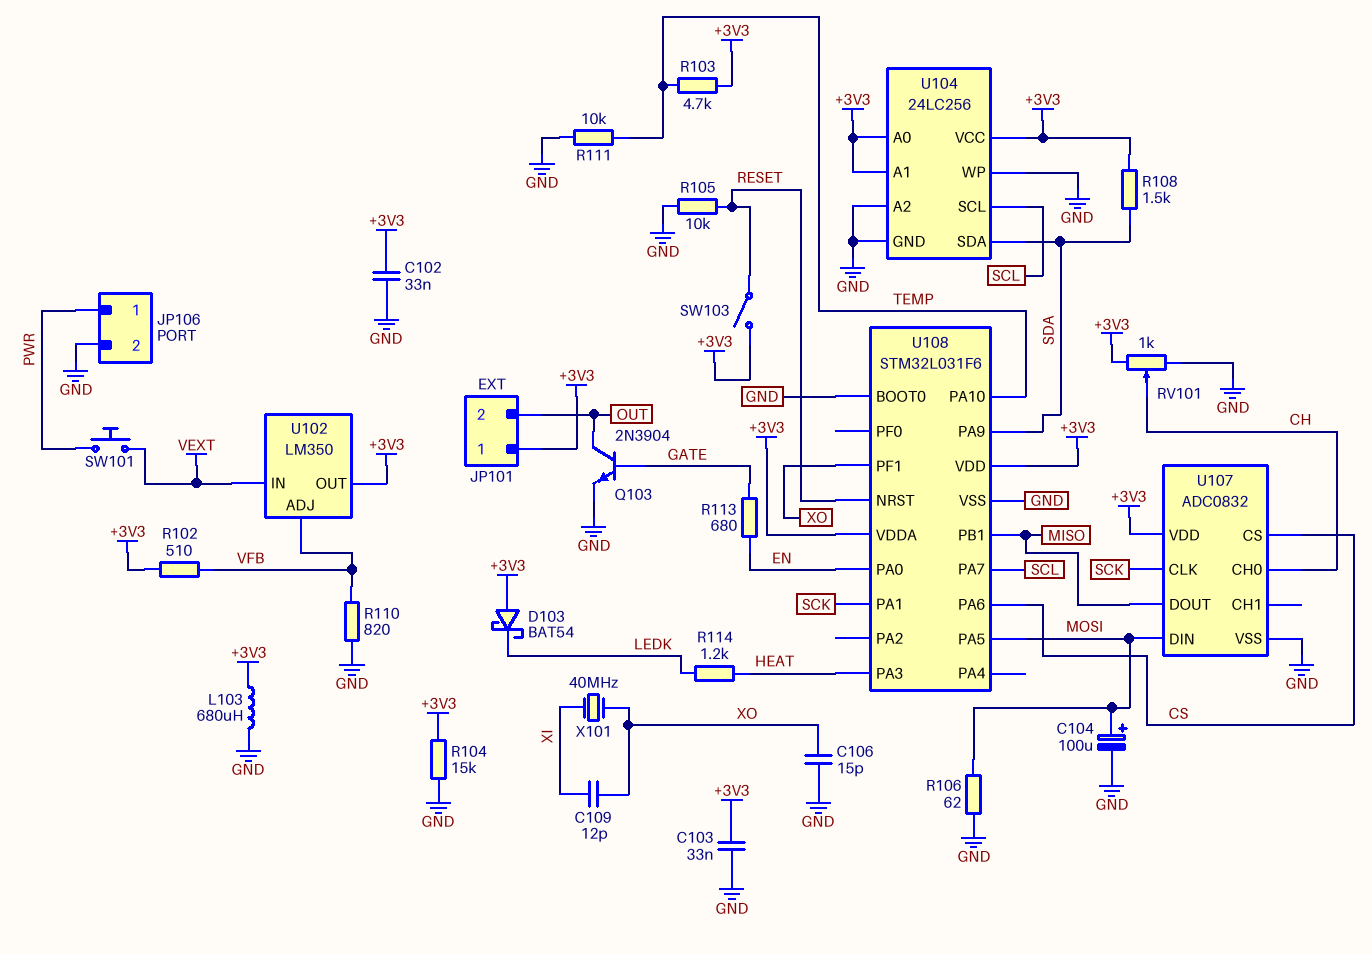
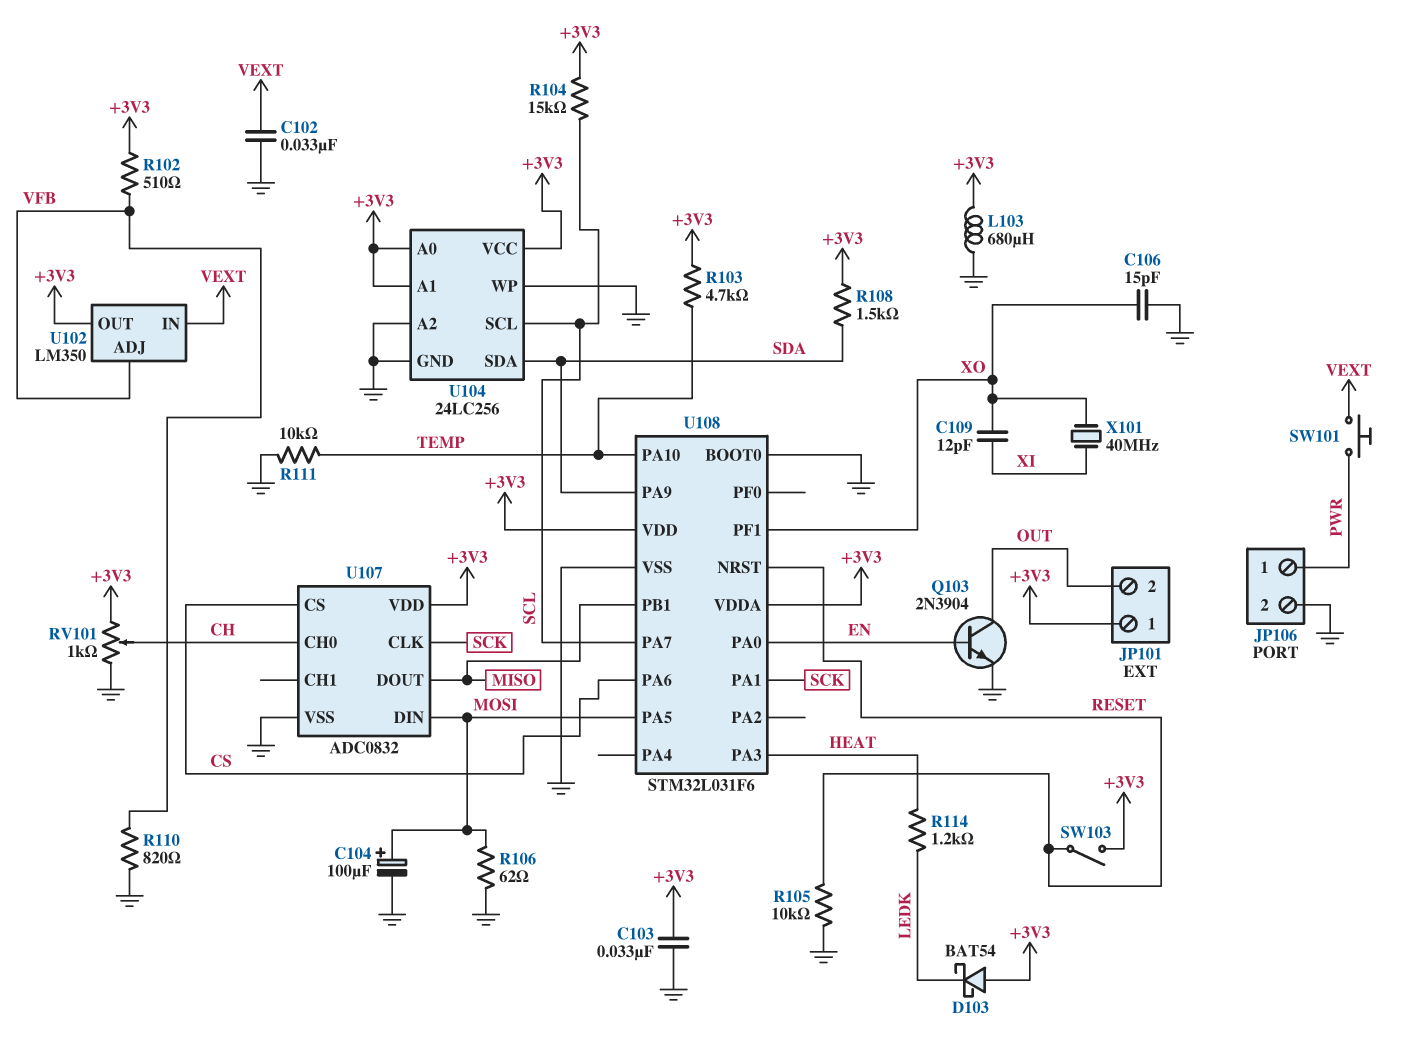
C102: 33nF (+3V3, GND) -> 33nF (GND, VEXT)
Q103: NPN 2N3904 (B GATE, C OUT, E GND) -> NPN 2N3904 (B EN, C OUT, E GND)
R104: 15k (+3V3, GND) -> 15k (+3V3, SCL)
R113: 680 (EN, GATE) -> none

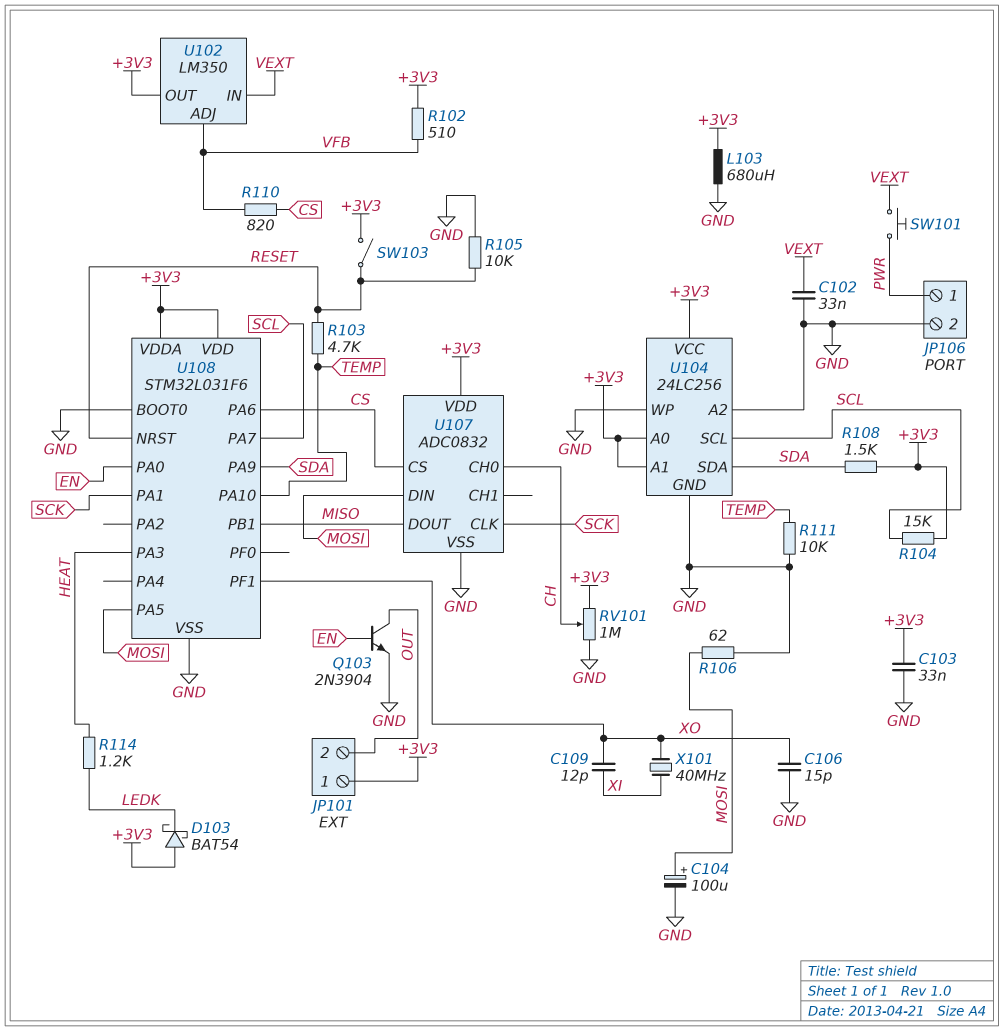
R103: 4.7k (+3V3, TEMP) -> 4.7k (RESET, TEMP)
R110: 820 (GND, VFB) -> 820 (CS, VFB)
RV101: 1k (+3V3, GND, wiper CH) -> 1M (+3V3, GND, wiper CH)

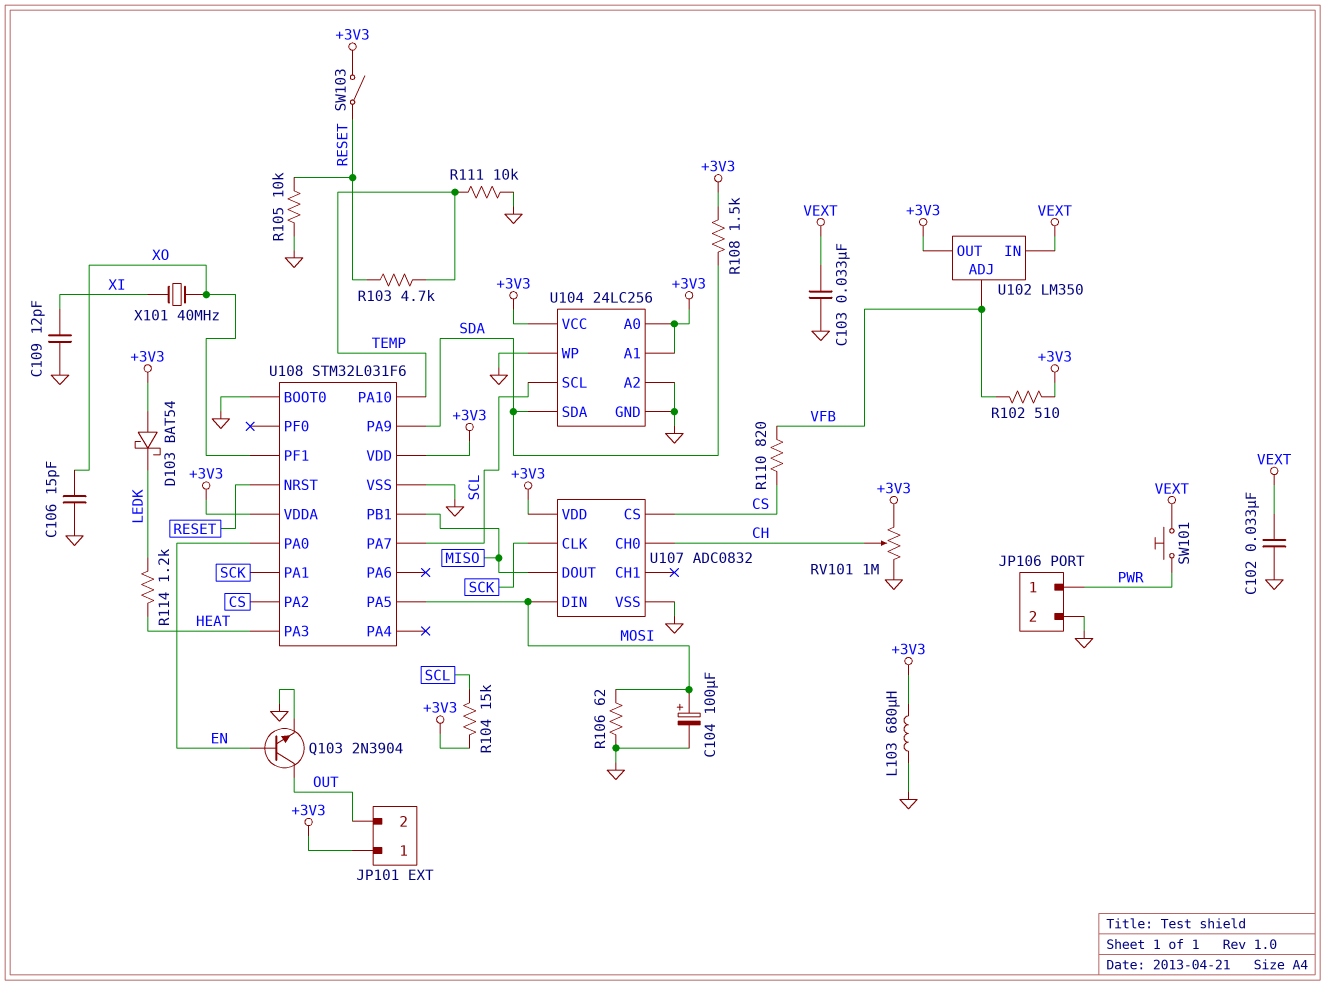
C103: 33nF (+3V3, GND) -> 33nF (GND, VEXT)
C109: 12pF (XI, XO) -> 12pF (GND, XI)
U108 pin PA2: none -> CS
U108 pin PA6: CS -> none

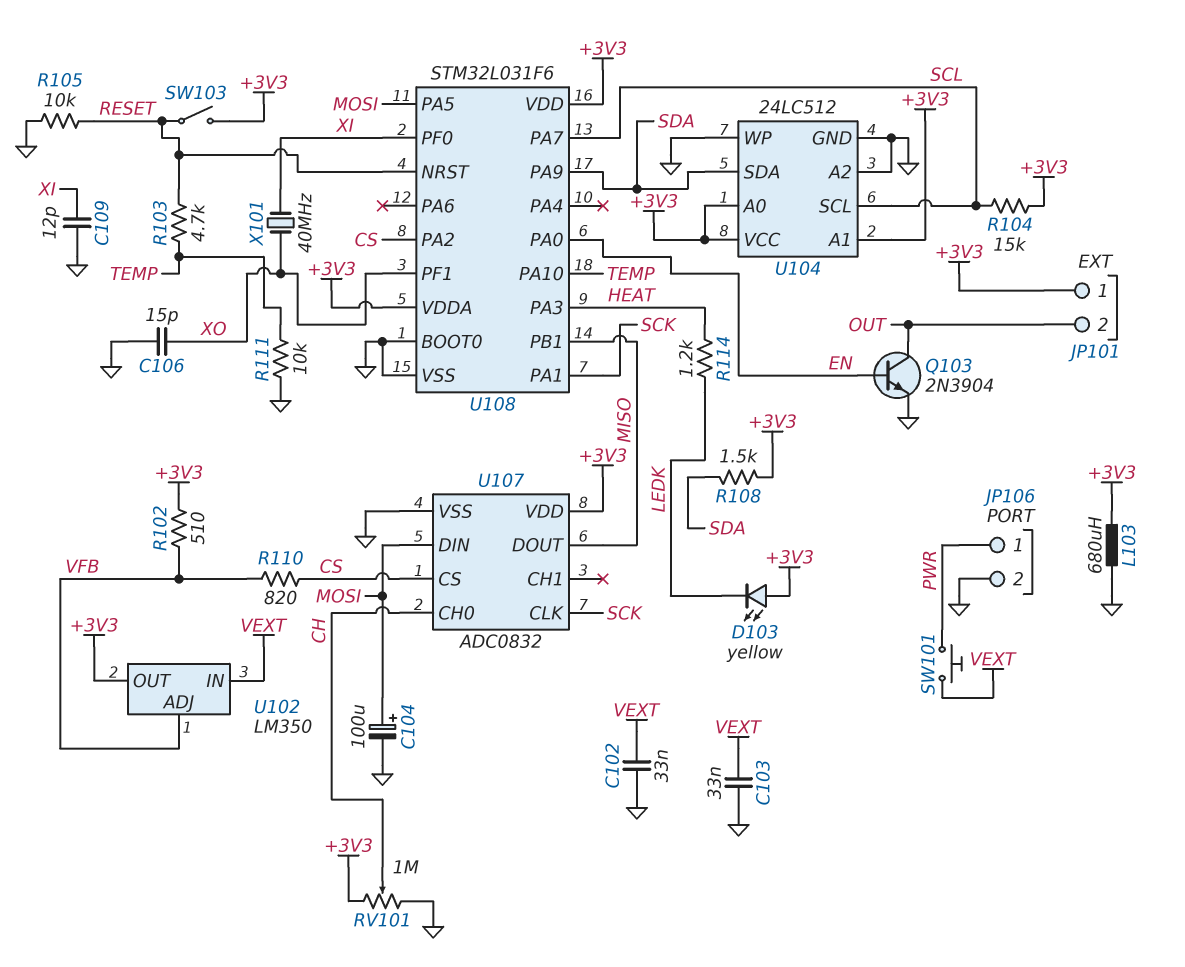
D103: schottky BAT54 (A +3V3, K LEDK) -> LED yellow (A +3V3, K LEDK)
R106: 62 (GND, MOSI) -> none
U104: 24LC256 -> 24LC512
U108 pin PF0: none -> XI

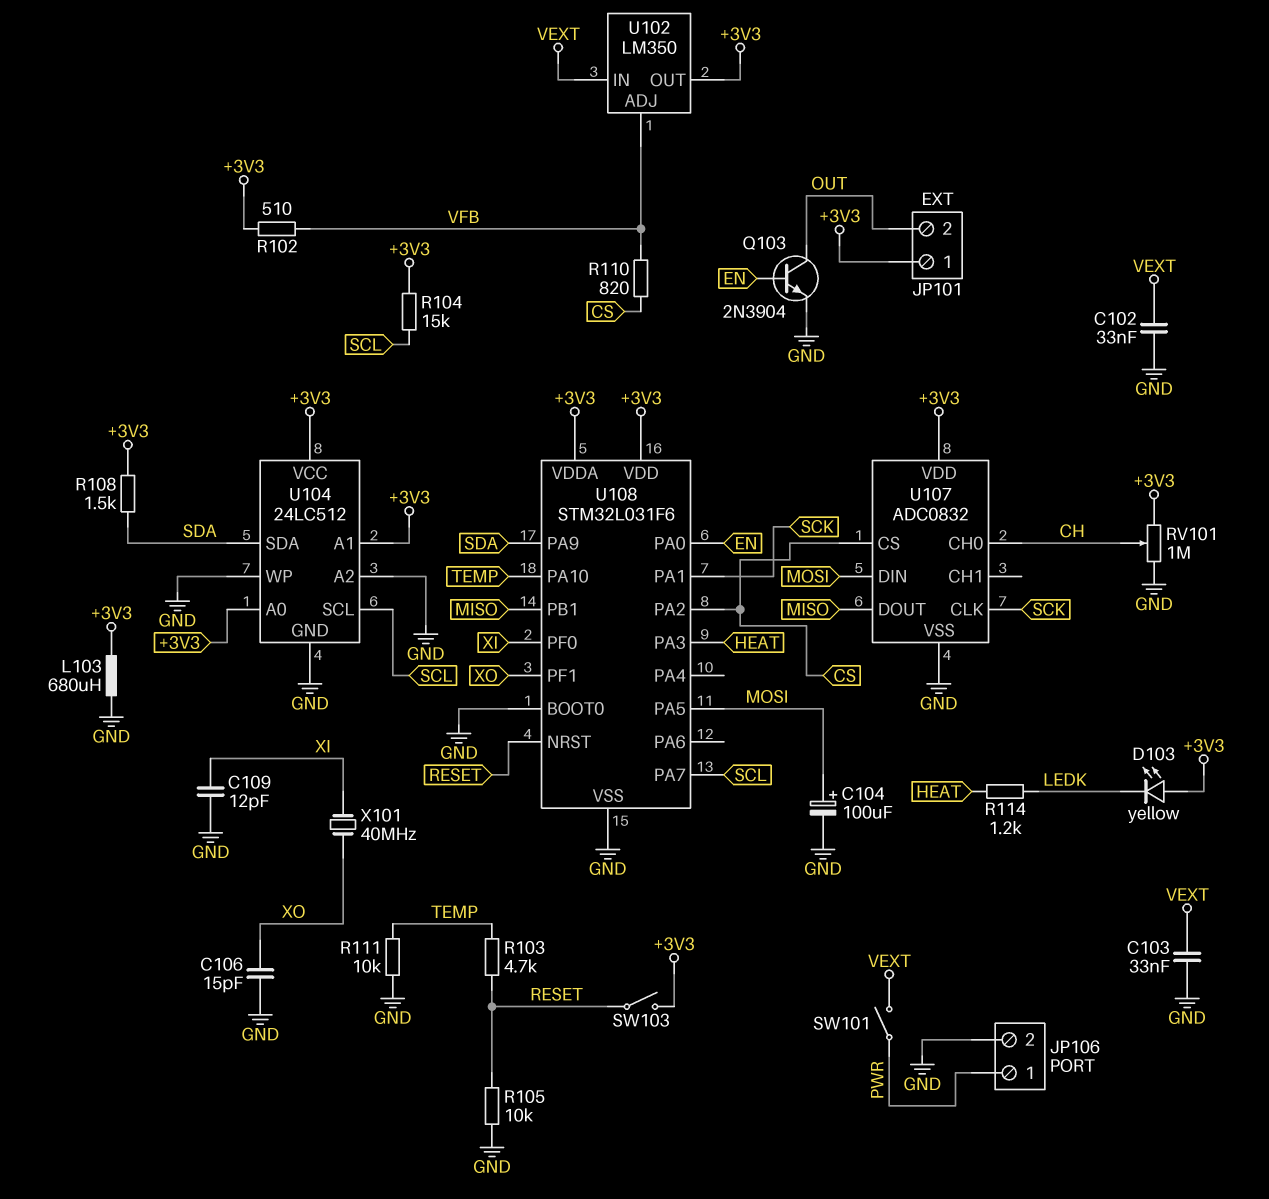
SW101: button (PWR, VEXT) -> switch (PWR, VEXT)

